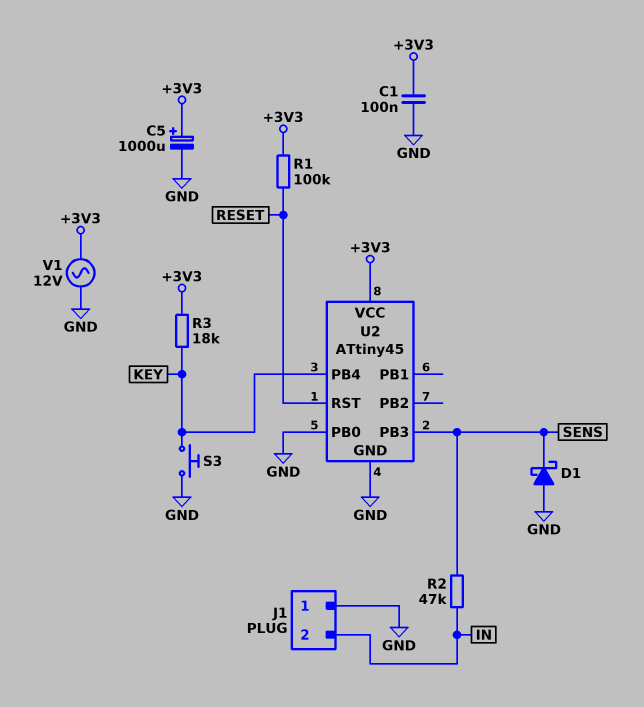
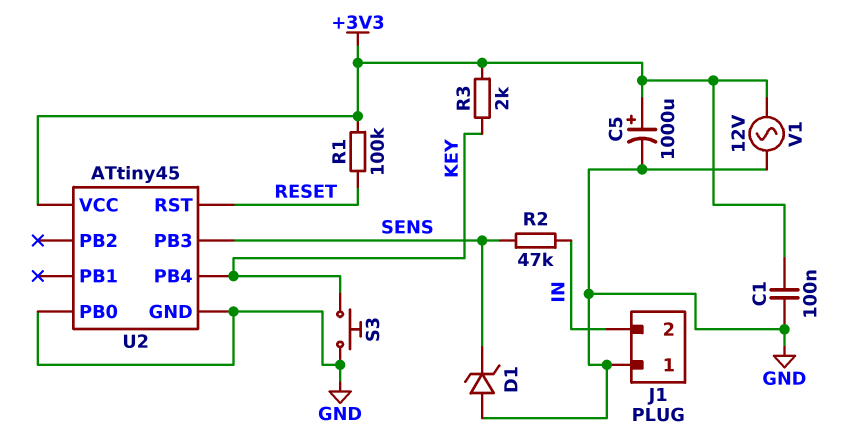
D1: schottky (A GND, K SENS) -> zener (A GND, K SENS)
R3: 18k (+3V3, KEY) -> 2k (+3V3, KEY)

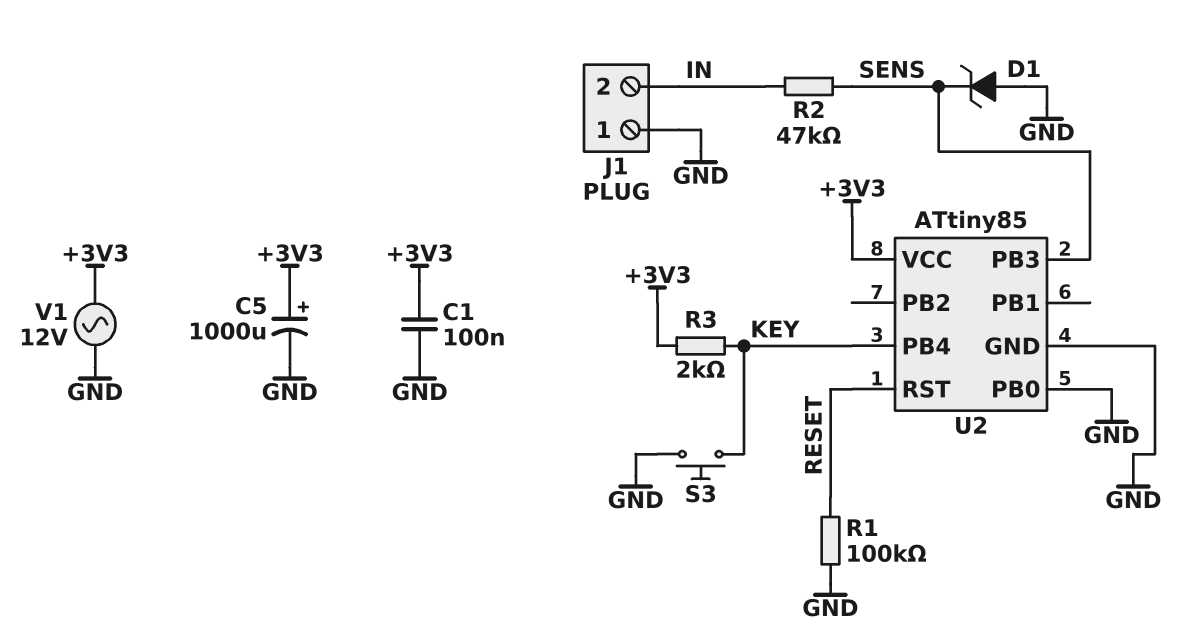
R1: 100k (+3V3, RESET) -> 100k (GND, RESET)
U2: ATtiny45 -> ATtiny85

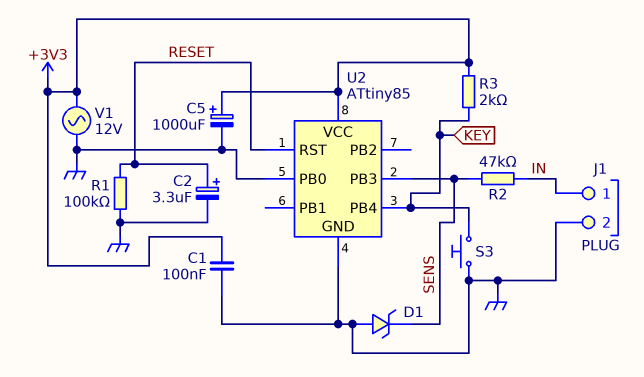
C2: none -> 3.3uF (plus RESET, minus GND)
J1 pin 1: GND -> IN
J1 pin 2: IN -> GND

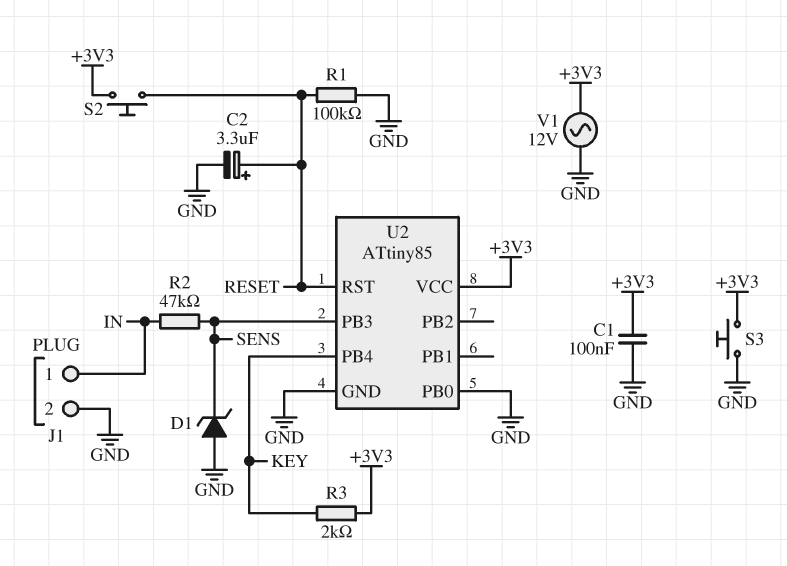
C5: 1000uF (plus +3V3, minus GND) -> none
S2: none -> button (+3V3, RESET)
S3: button (GND, KEY) -> button (+3V3, GND)

